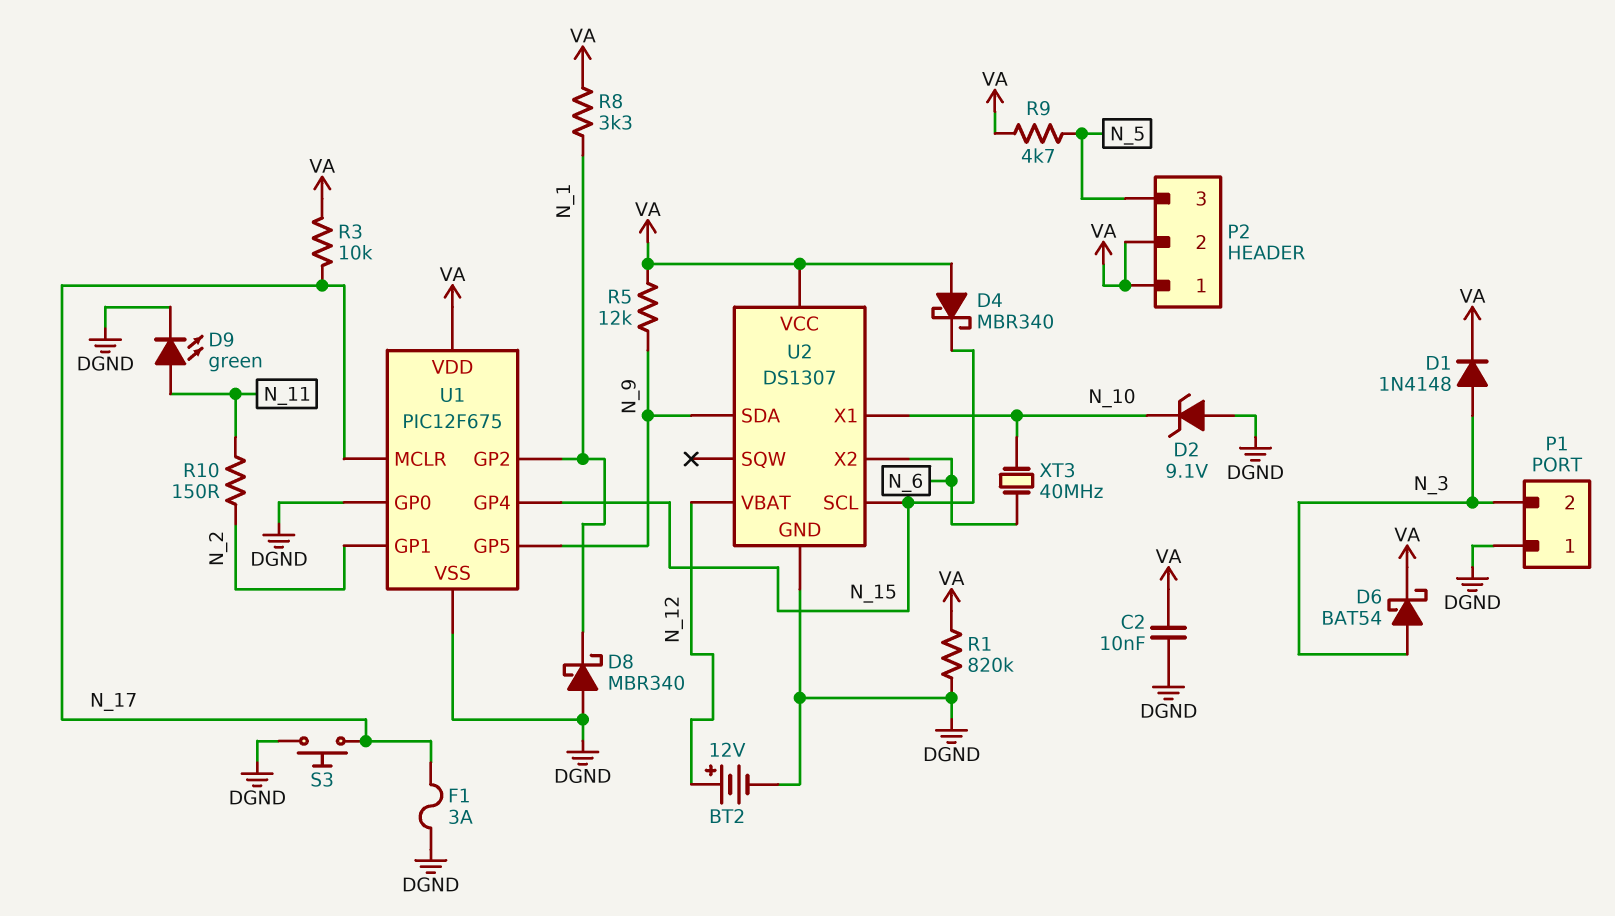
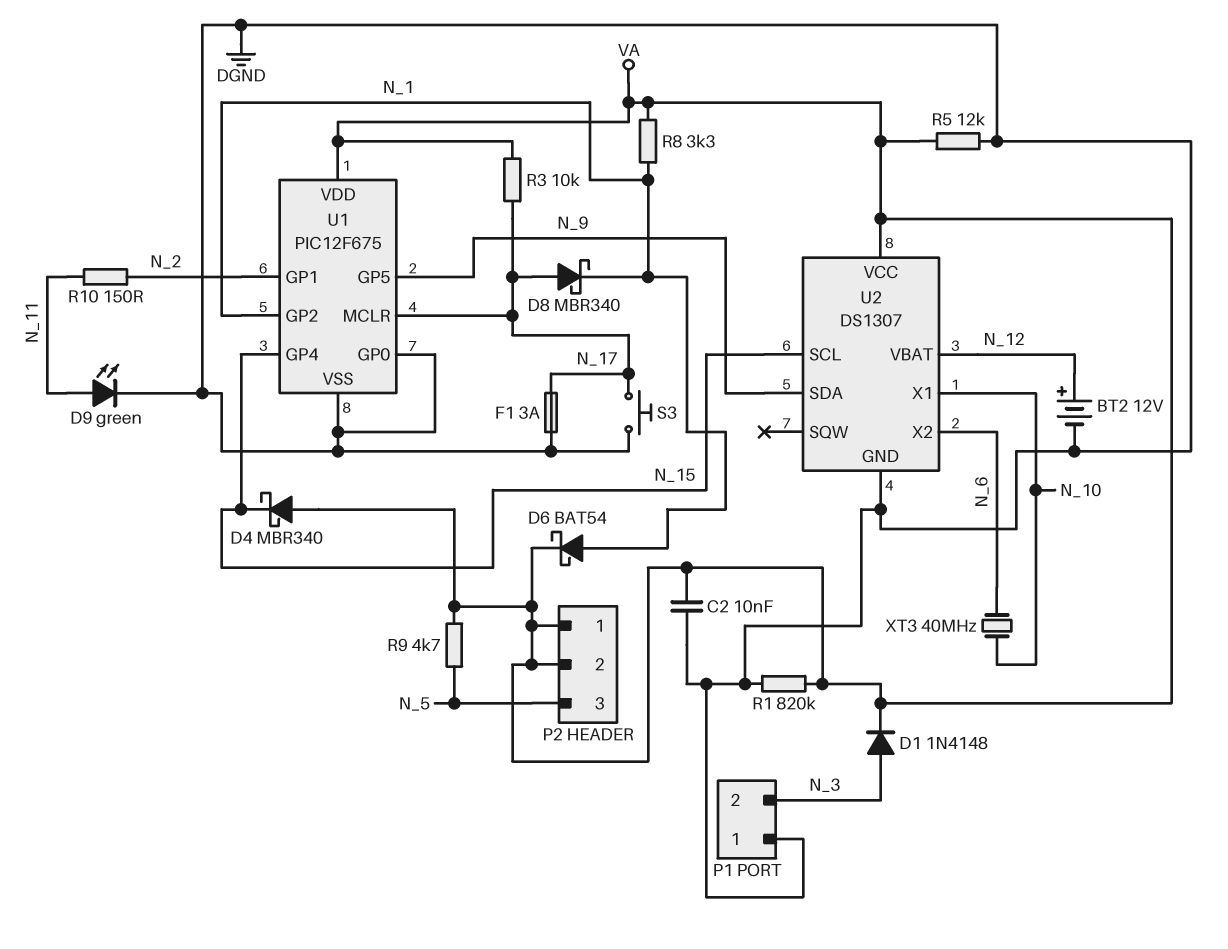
D2: zener 9.1V (A DGND, K N_10) -> none
D6: schottky BAT54 (A N_3, K VA) -> schottky BAT54 (A N_1, K VA)
D8: schottky MBR340 (A DGND, K N_1) -> schottky MBR340 (A N_17, K N_1)
R5: 12k (N_9, VA) -> 12k (DGND, VA)

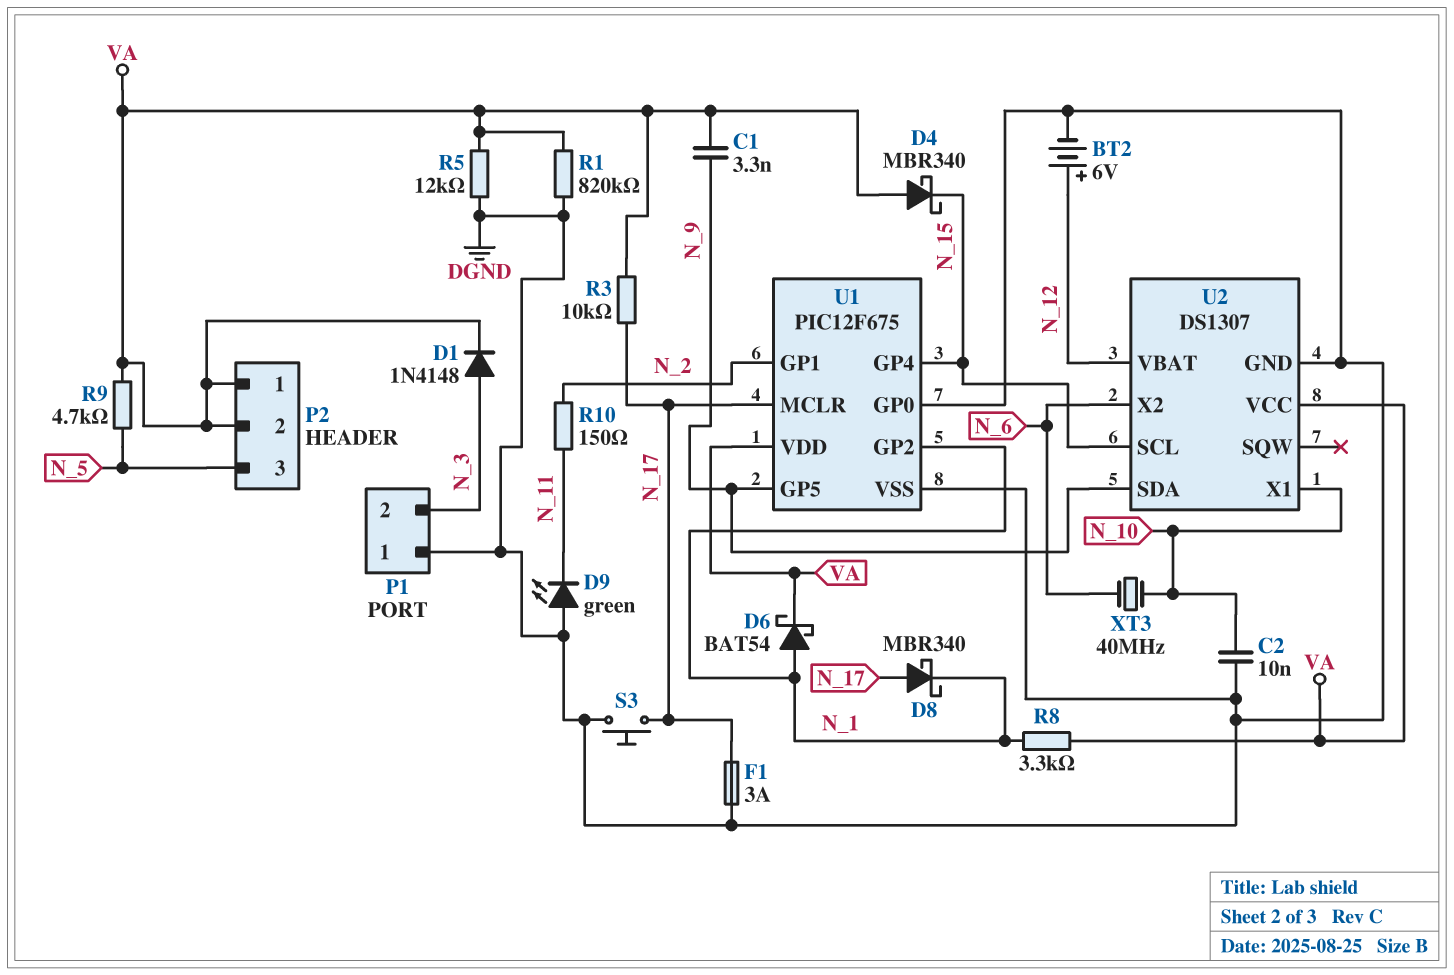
BT2: 12V (plus N_12, minus DGND) -> 6V (plus N_12, minus DGND)
C1: none -> 3.3nF (N_9, VA)
C2: 10nF (DGND, VA) -> 10nF (DGND, N_10)
D9: LED green (A N_11, K DGND) -> LED green (A DGND, K N_11)

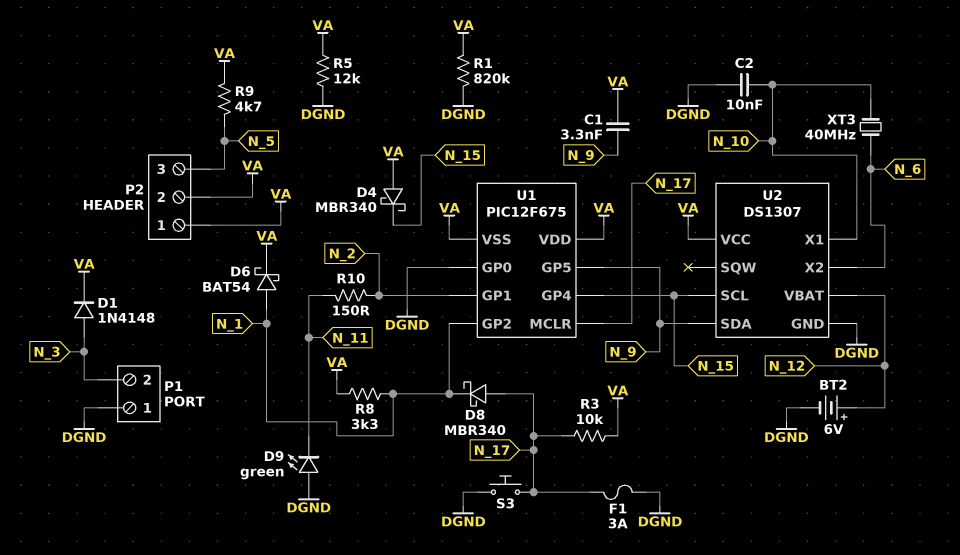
U1 pin VSS: DGND -> VA

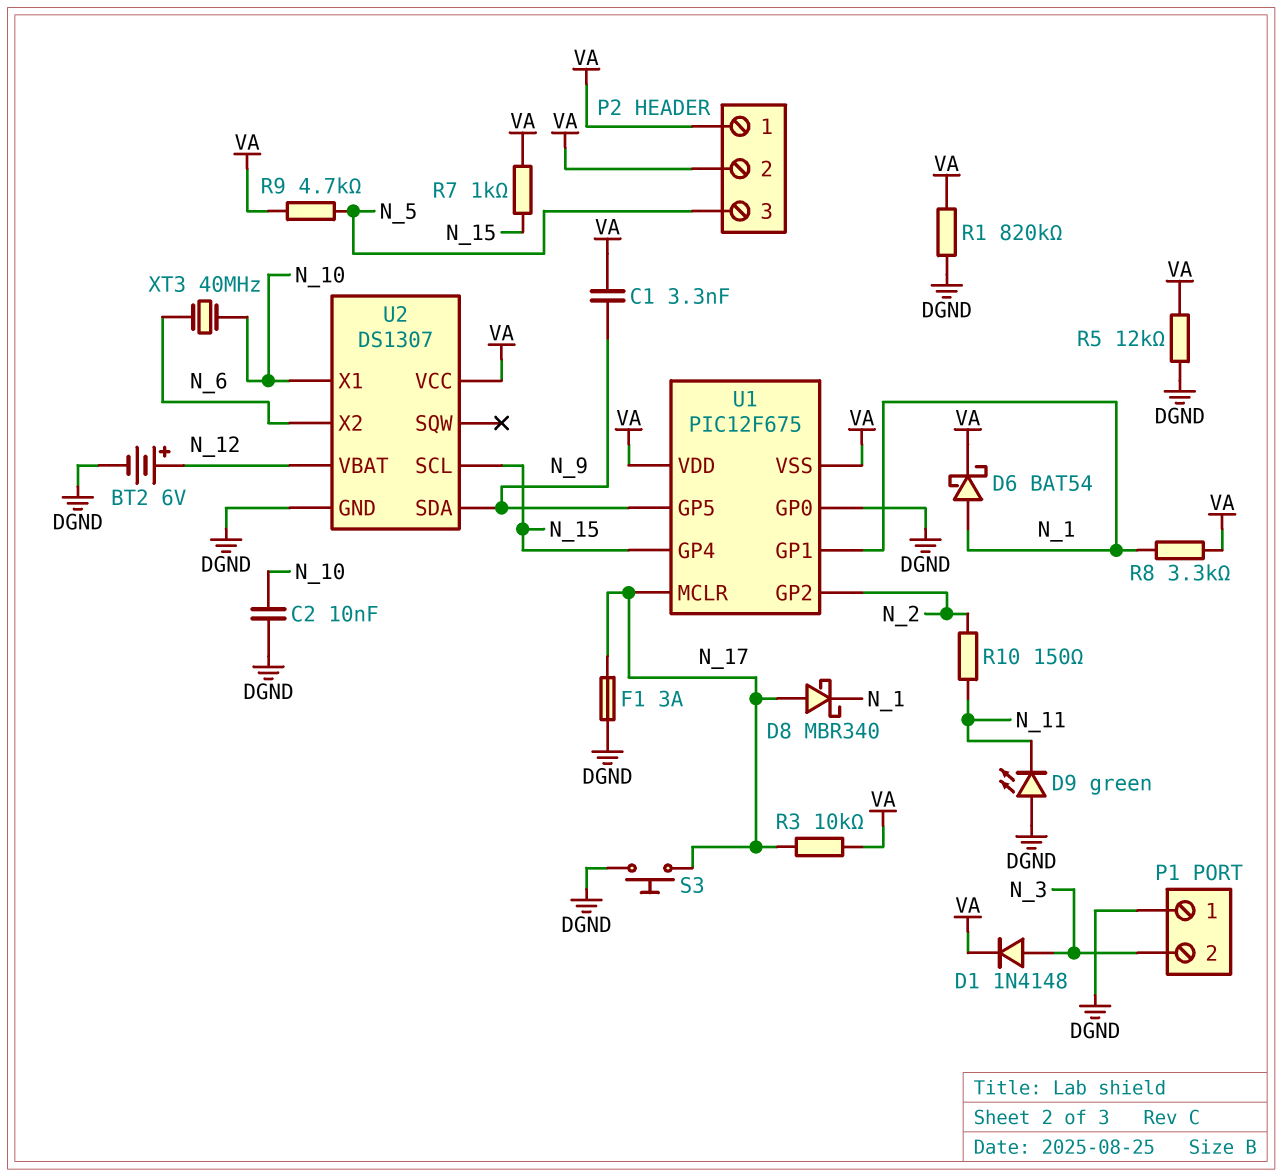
D4: schottky MBR340 (A VA, K N_15) -> none
R7: none -> 1k (N_15, VA)
U1 pin GP1: N_2 -> N_1
U1 pin GP2: N_1 -> N_2

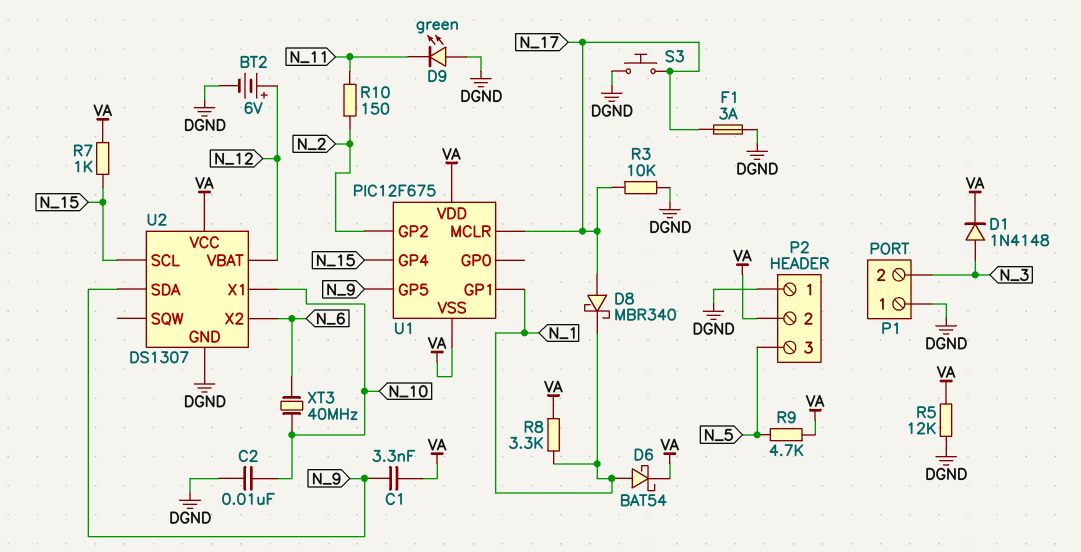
P2 pin 1: VA -> DGND
R1: 820k (DGND, VA) -> none
R3: 10k (N_17, VA) -> 10k (DGND, N_17)
U1 pin GP0: DGND -> none

